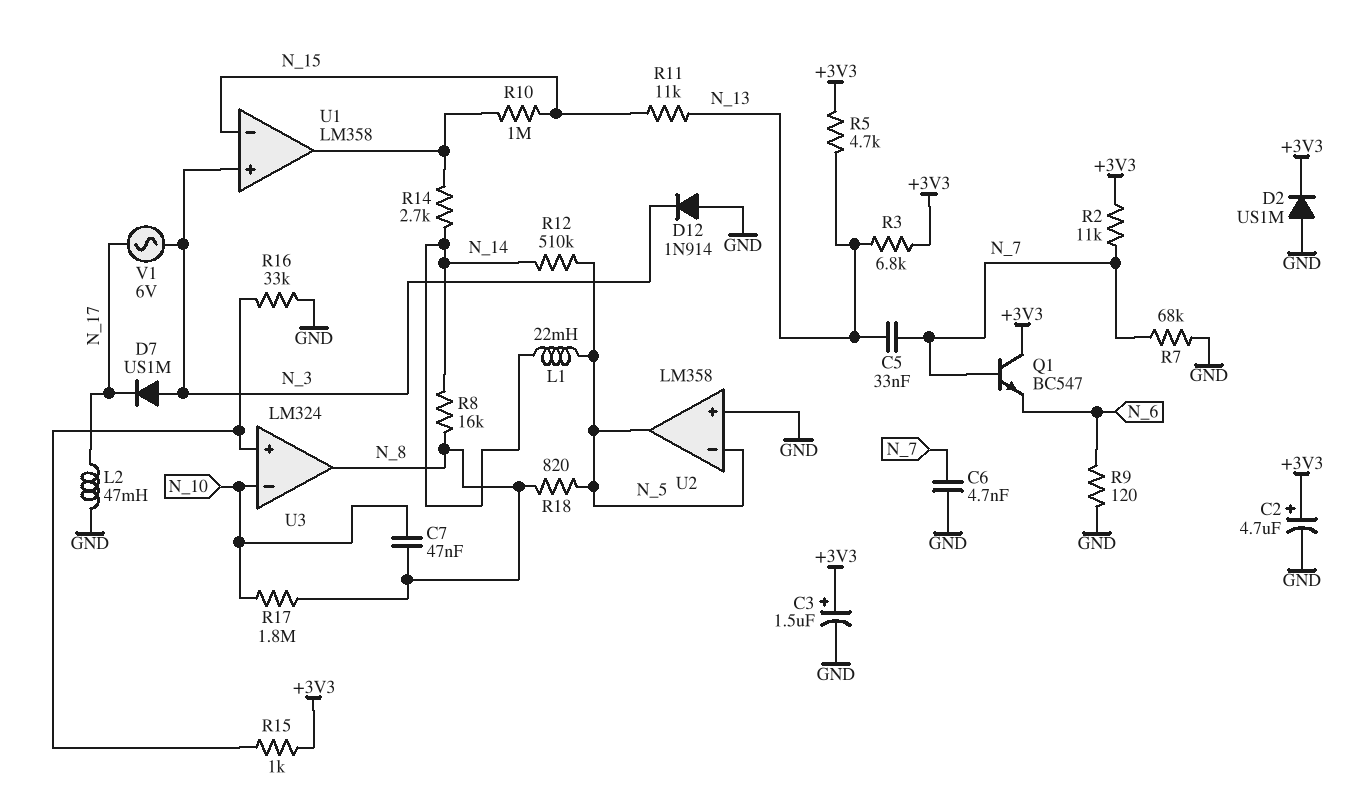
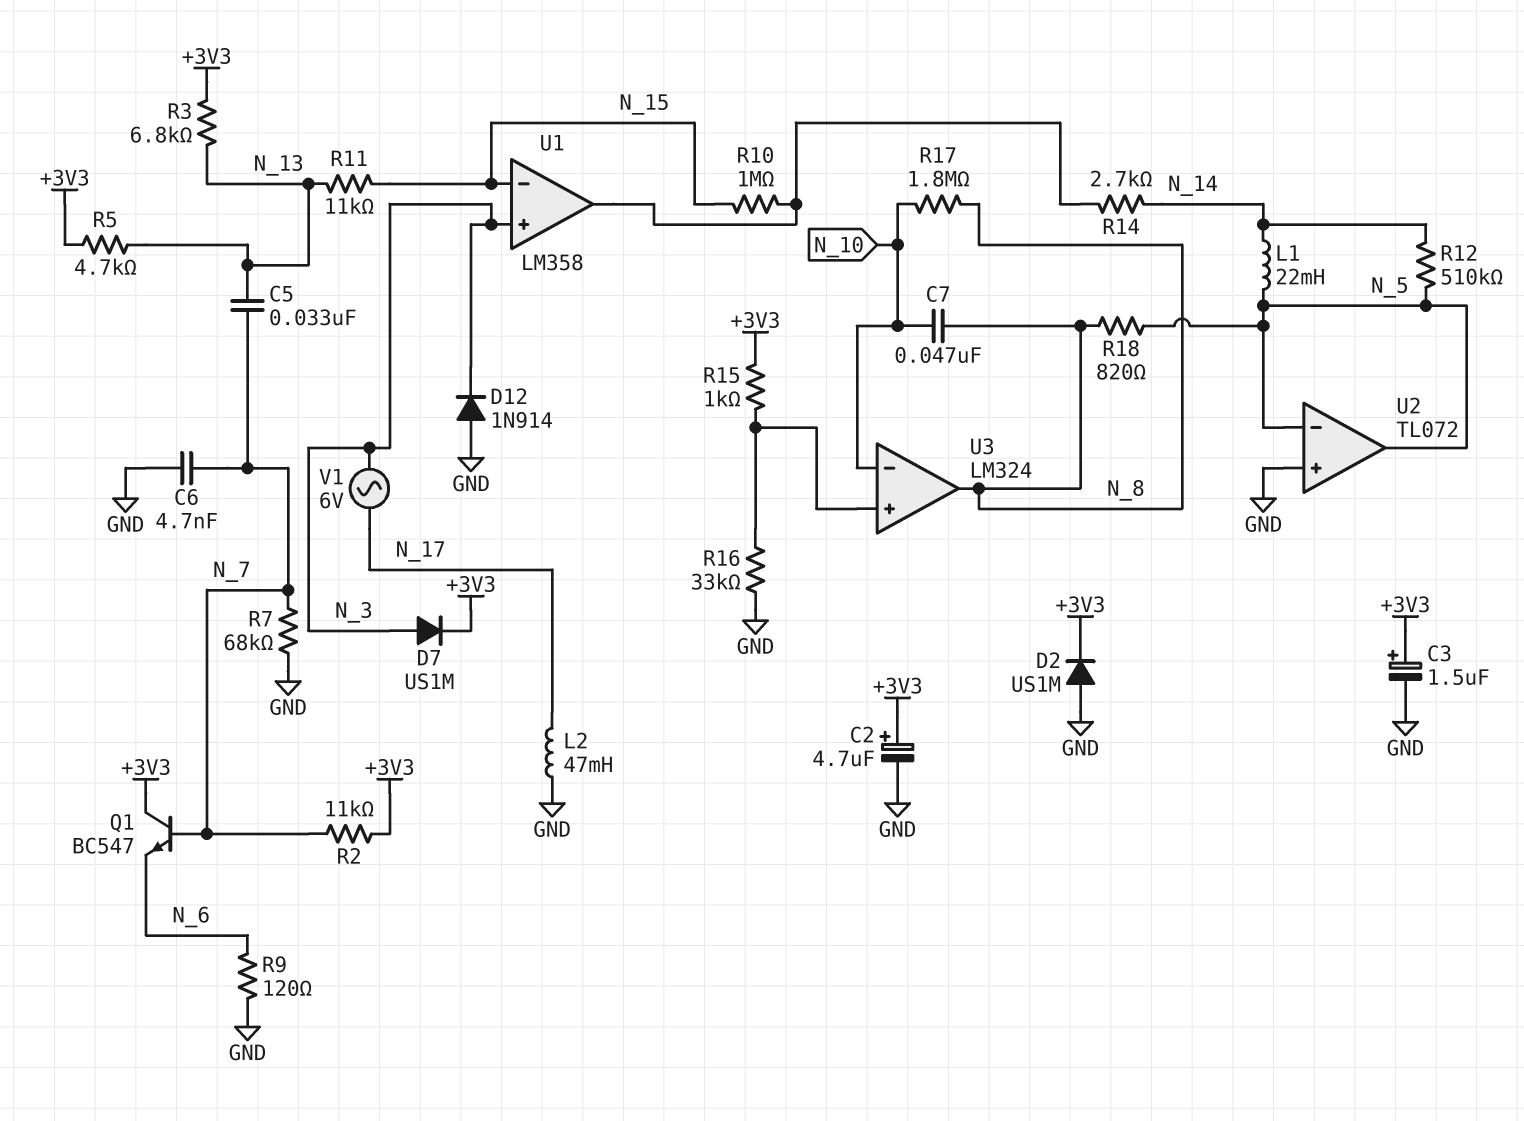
D7: diode US1M (A N_3, K N_17) -> diode US1M (A N_3, K +3V3)
R8: 16k (N_8, N_14) -> none
U2: LM358 -> TL072

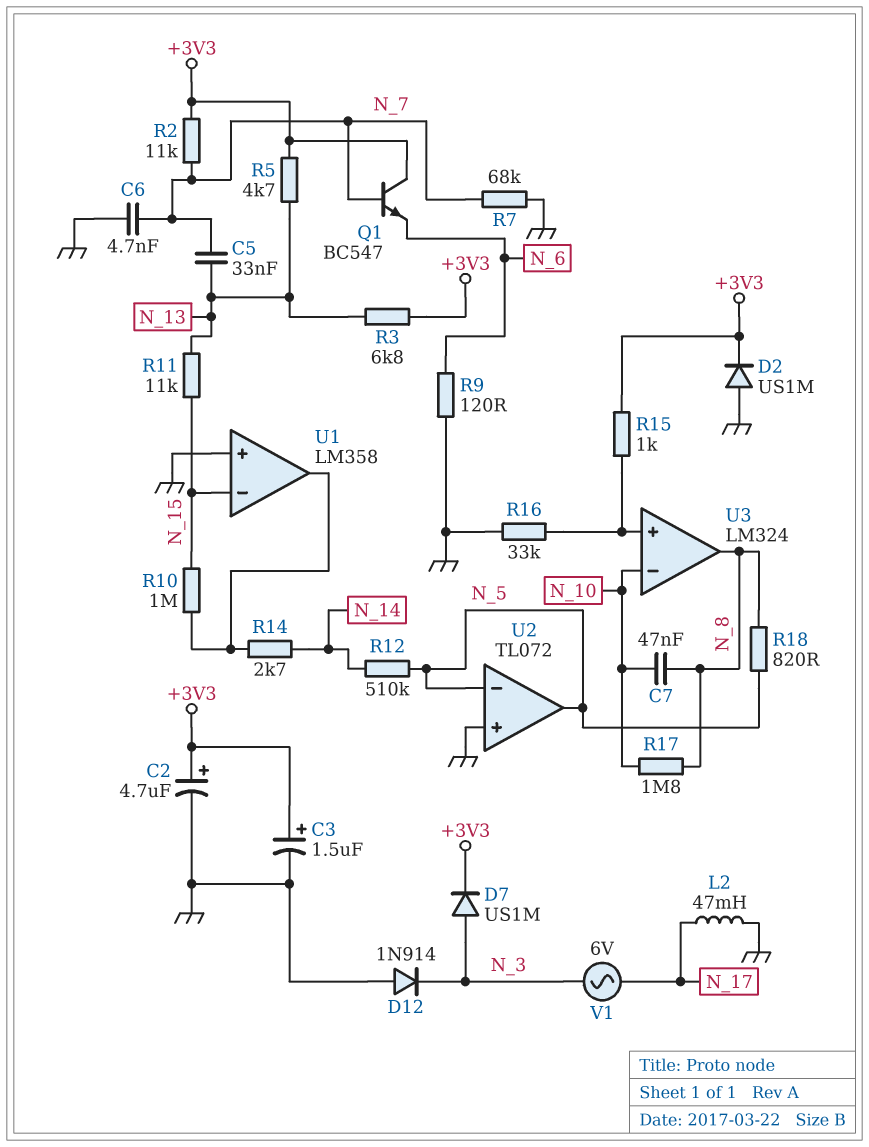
L1: 22mH (N_5, N_14) -> none
U1 pin in+: N_3 -> GND

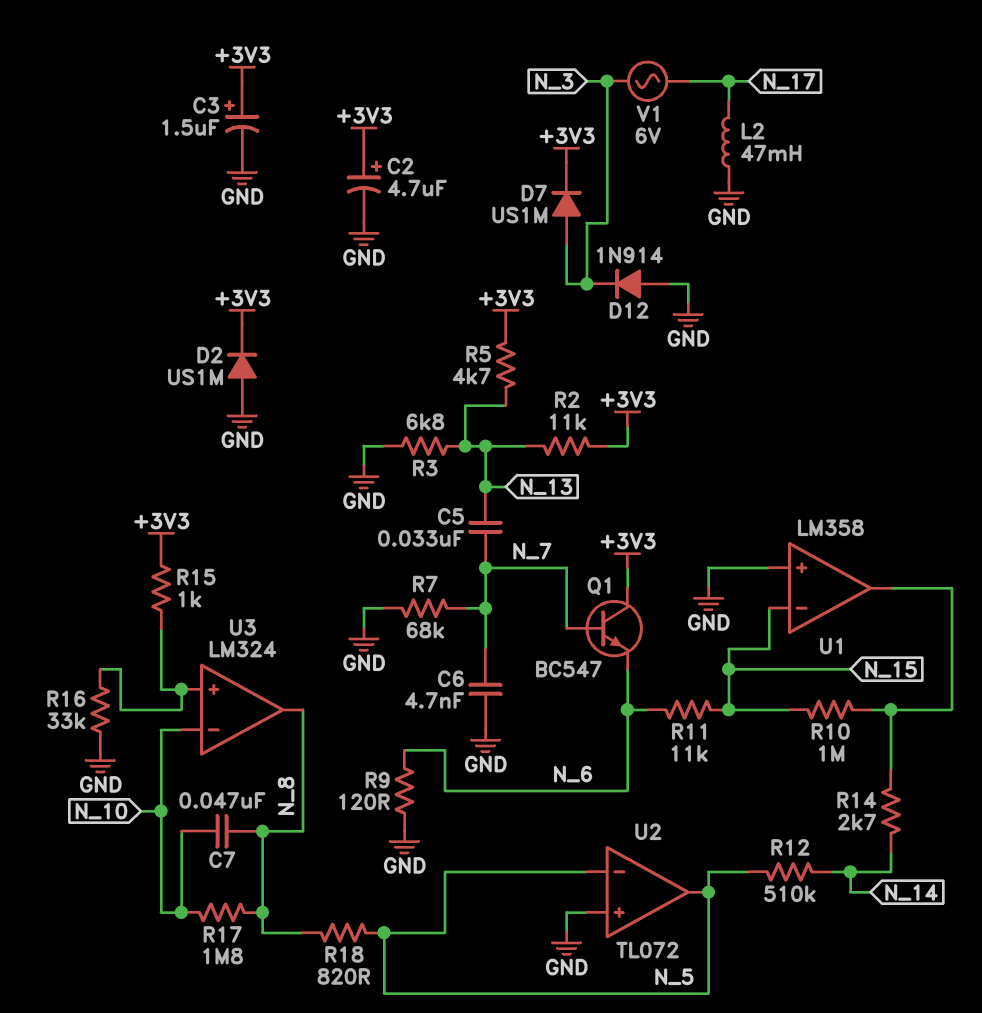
R2: 11k (+3V3, N_7) -> 11k (+3V3, N_13)
R3: 6.8k (+3V3, N_13) -> 6.8k (GND, N_13)
R11: 11k (N_13, N_15) -> 11k (N_6, N_15)

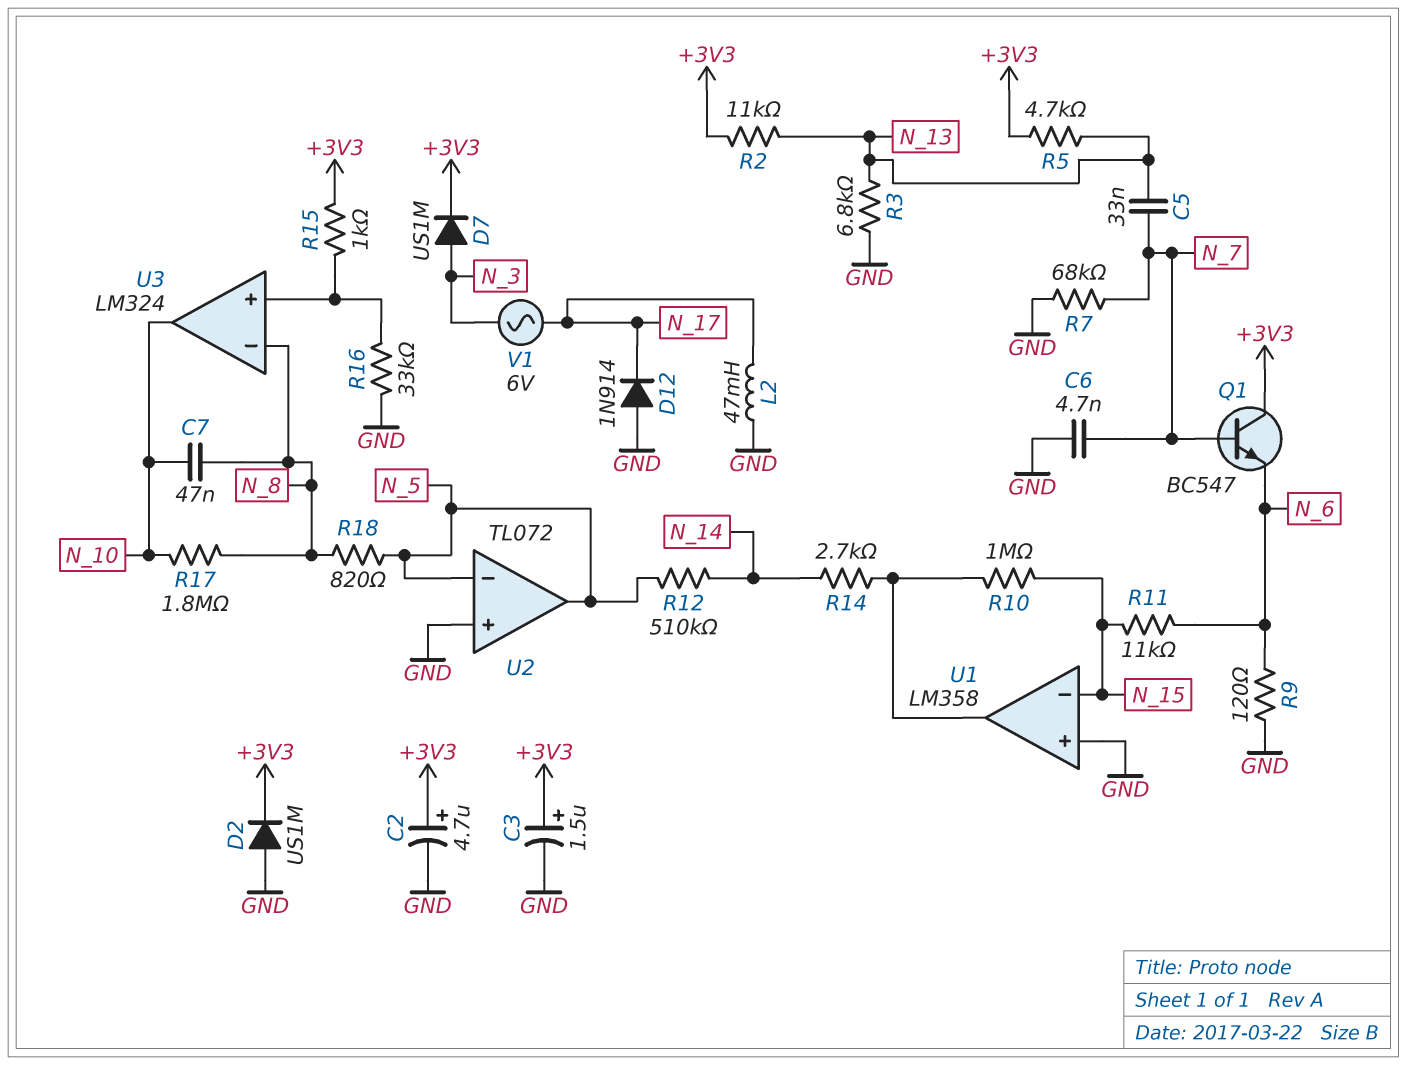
D12: diode 1N914 (A GND, K N_3) -> diode 1N914 (A GND, K N_17)
U3 pin in-: N_10 -> N_8
U3 pin out: N_8 -> N_10

